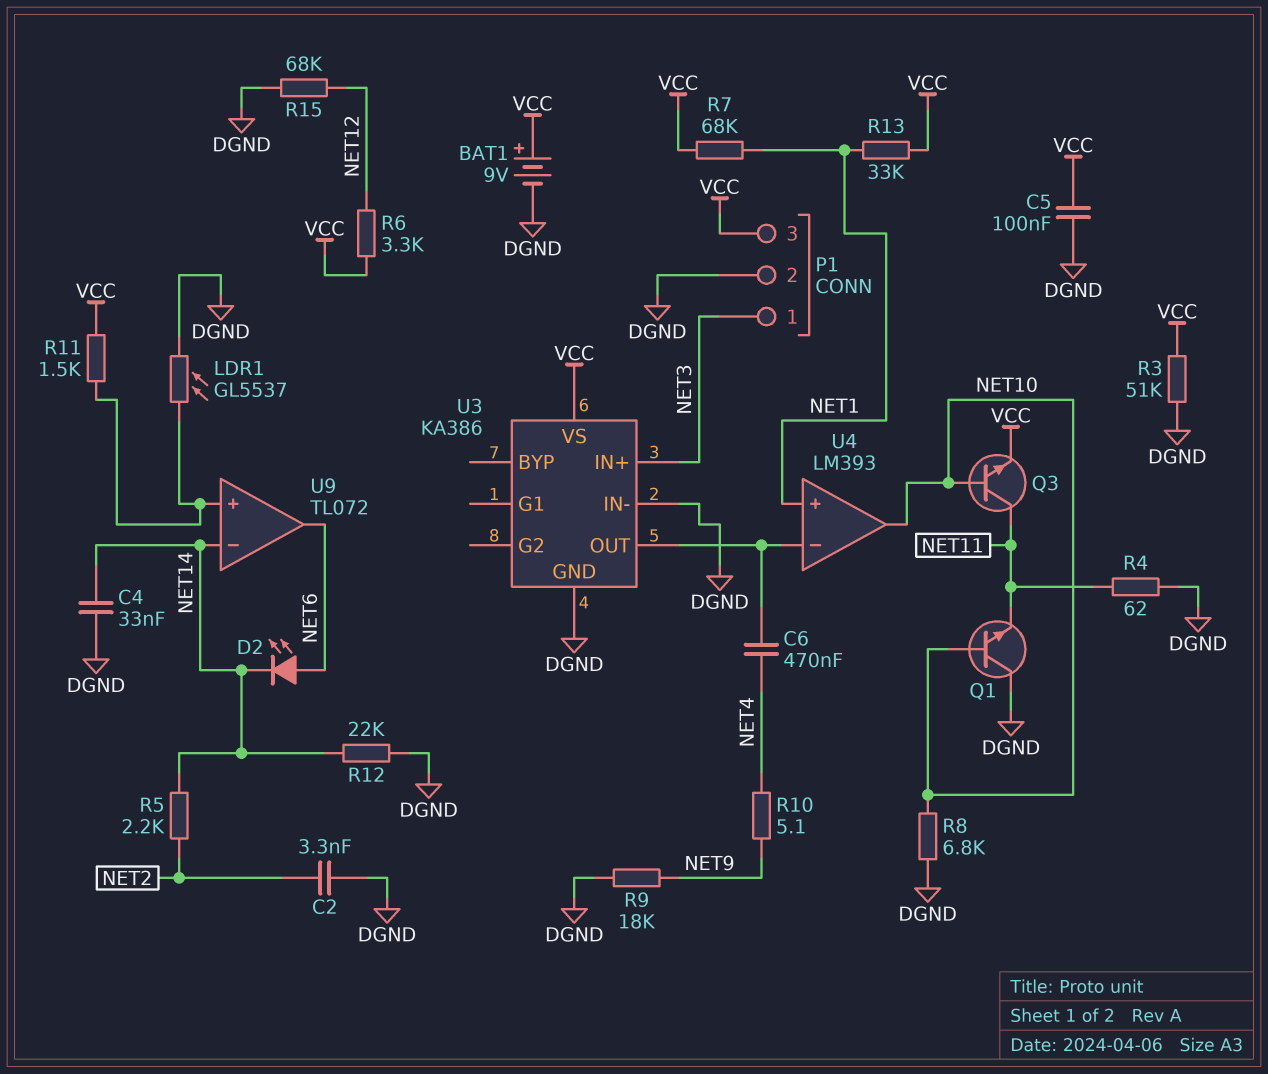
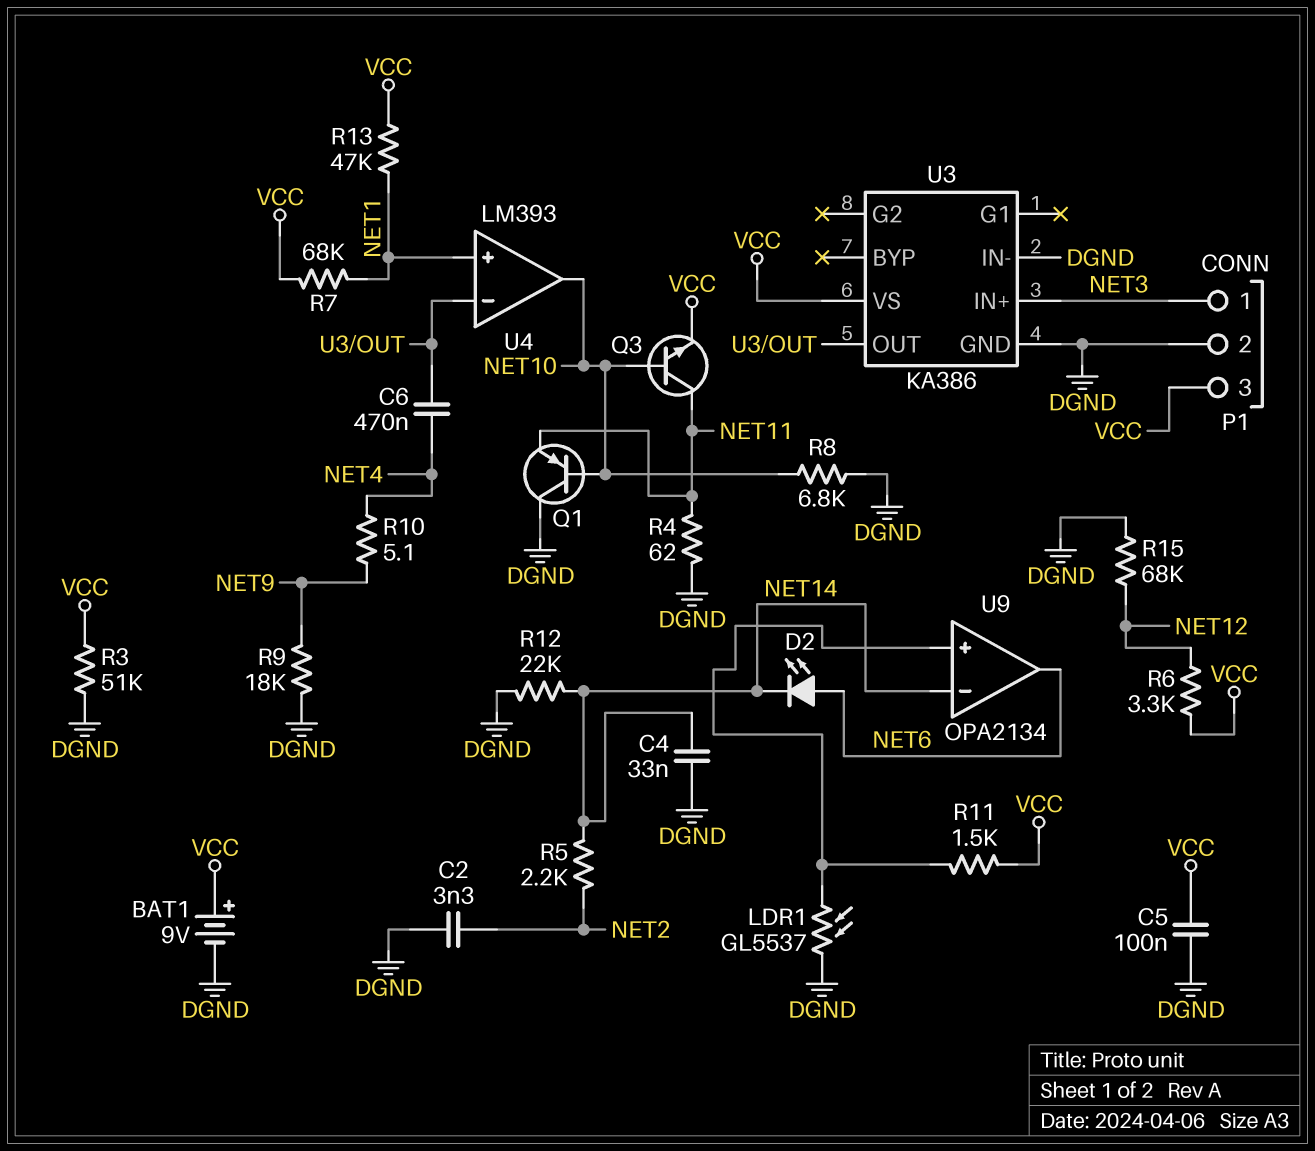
Q1: NPN (B NET10, C DGND, E NET11) -> PNP (B NET10, C DGND, E NET11)
R13: 33k (NET1, VCC) -> 47k (NET1, VCC)
U9: TL072 -> OPA2134

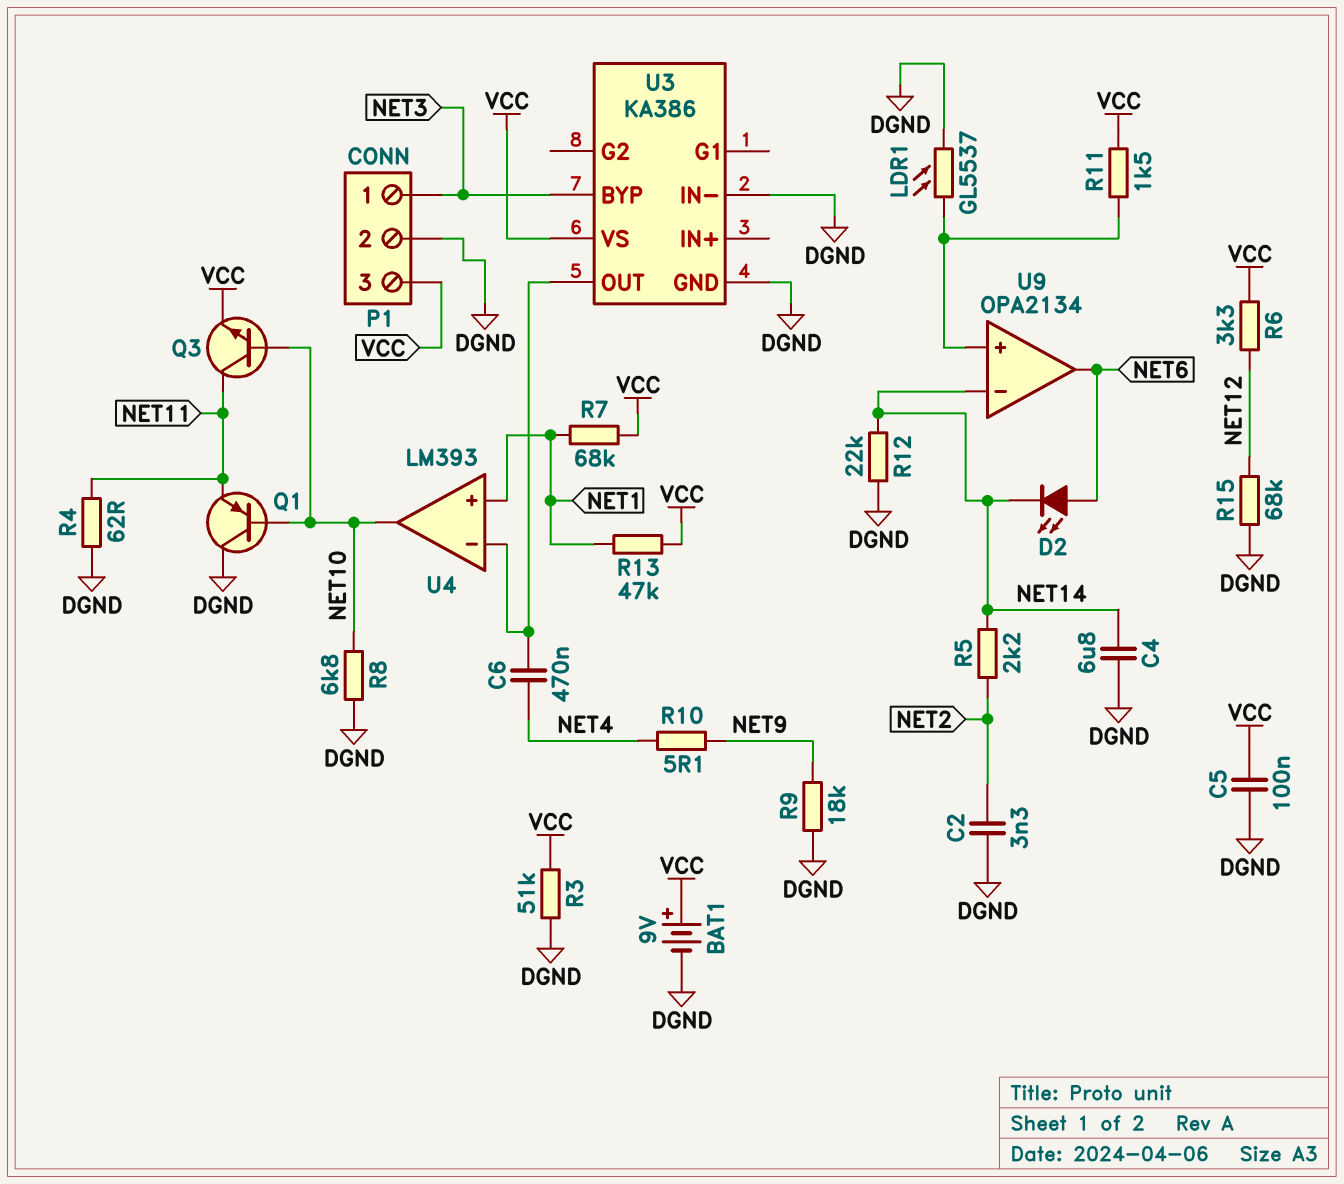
C4: 33nF (DGND, NET14) -> 6.8uF (DGND, NET14)
U3 pin BYP: none -> NET3
U3 pin IN+: NET3 -> none

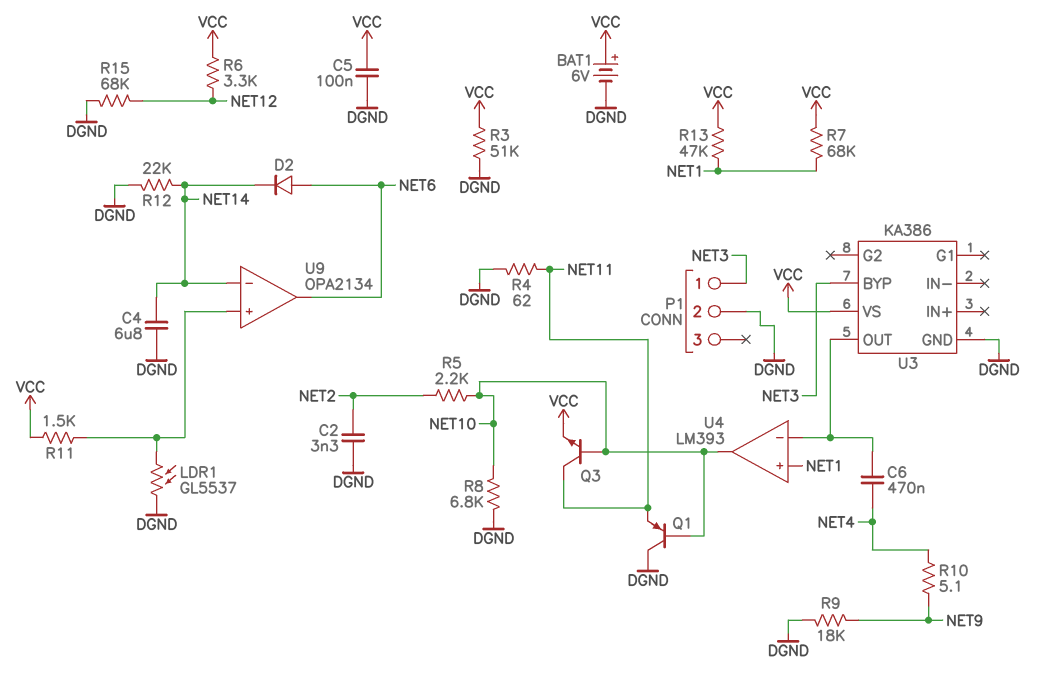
BAT1: 9V (plus VCC, minus DGND) -> 6V (plus VCC, minus DGND)
D2: LED (A NET6, K NET14) -> diode (A NET6, K NET14)
P1 pin 3: VCC -> none
R5: 2.2k (NET2, NET14) -> 2.2k (NET2, NET10)
U3 pin IN-: DGND -> none

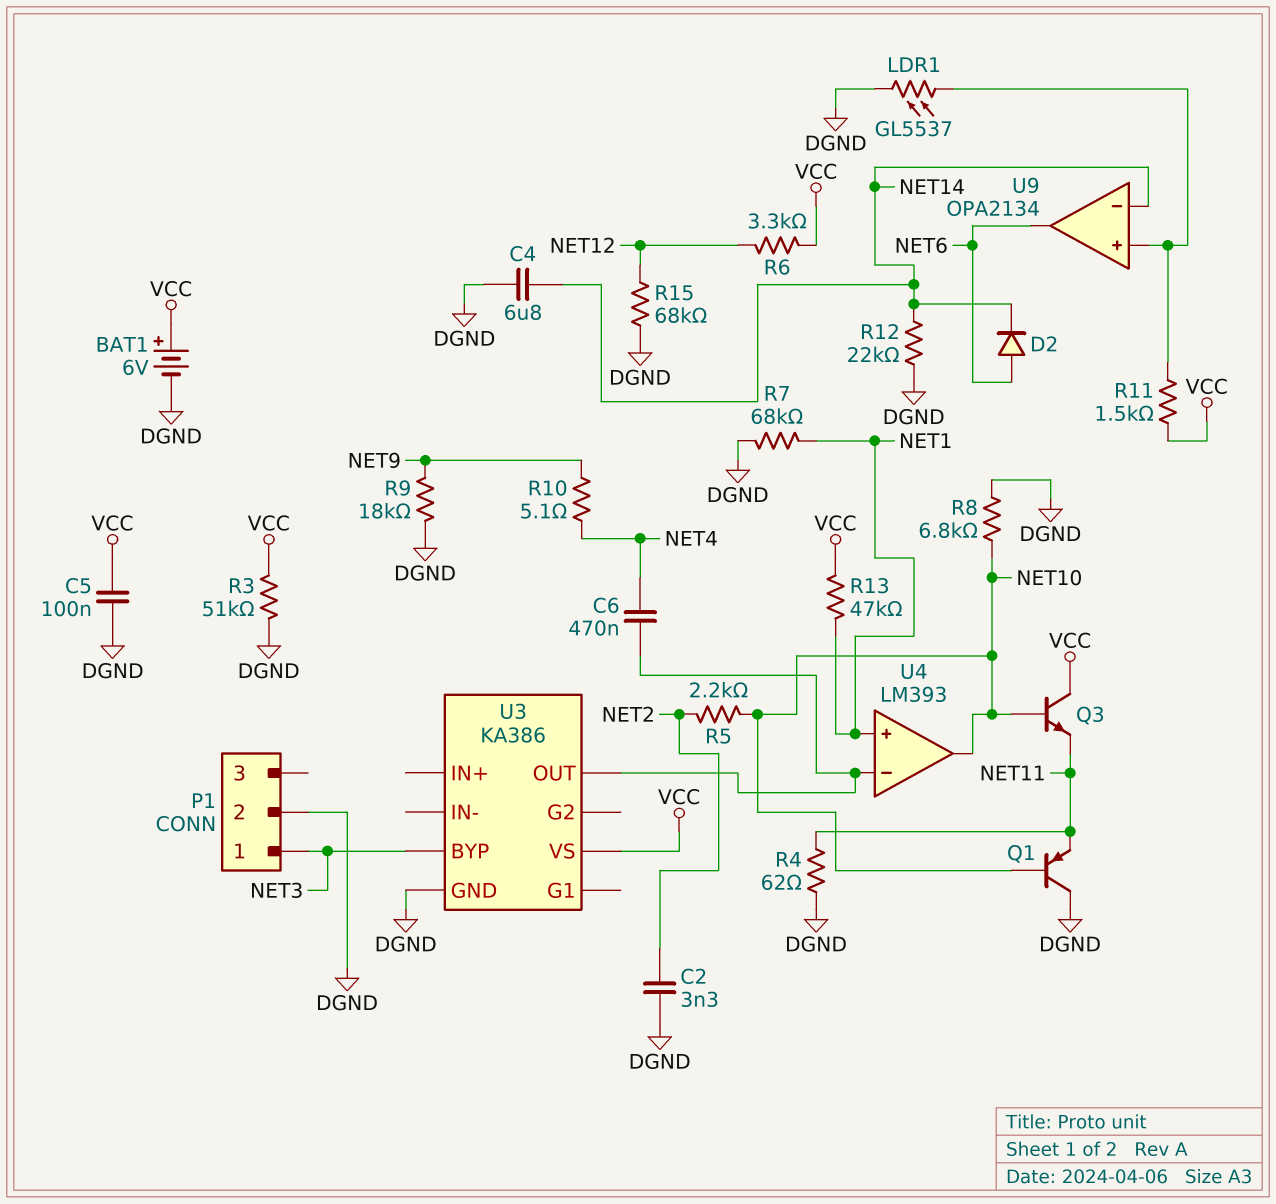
Q3: NPN (B NET10, C NET11, E VCC) -> NPN (B NET10, C VCC, E NET11)
R7: 68k (NET1, VCC) -> 68k (DGND, NET1)

